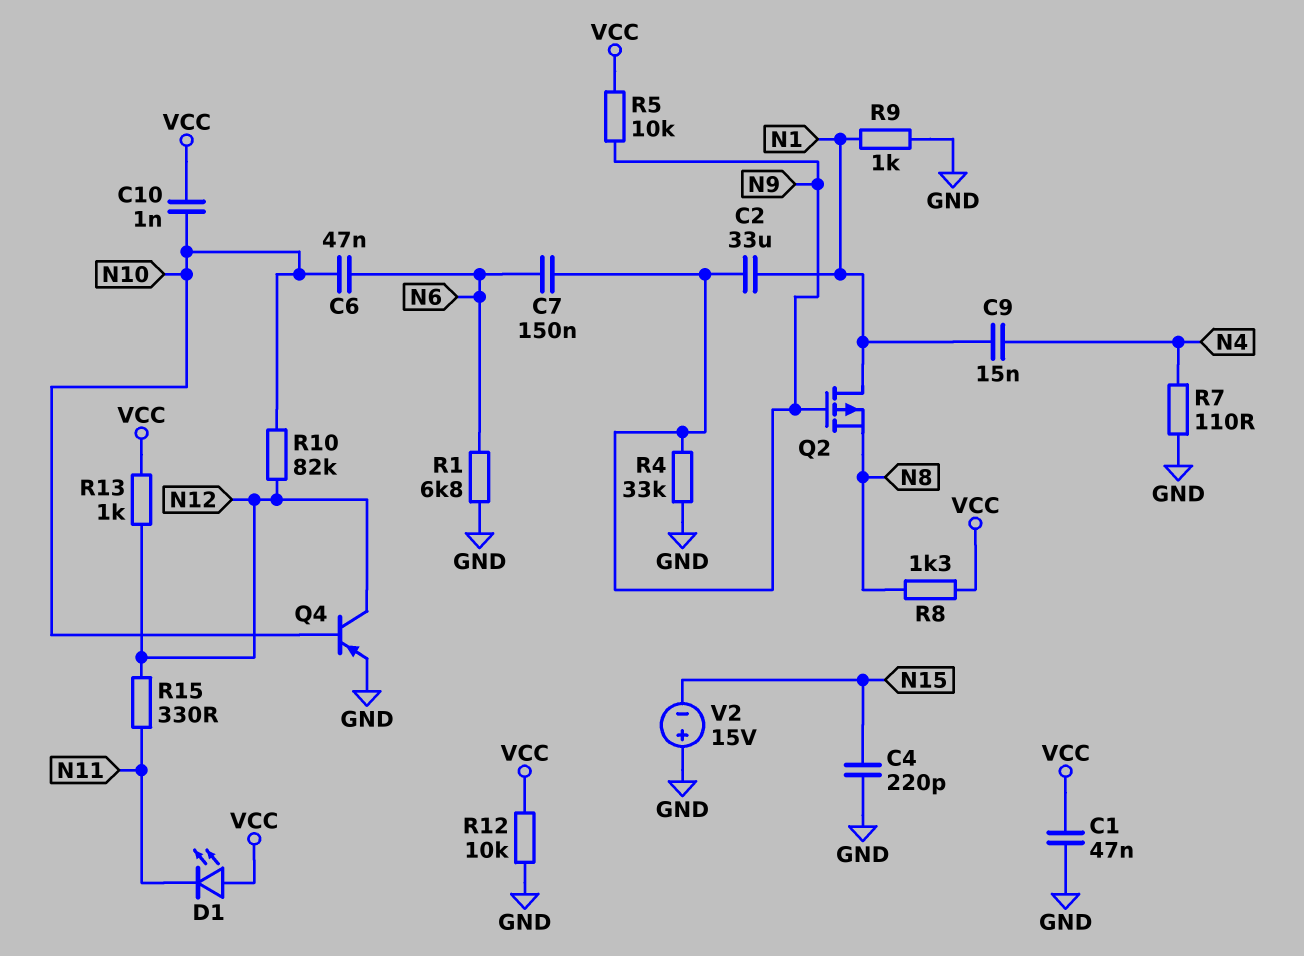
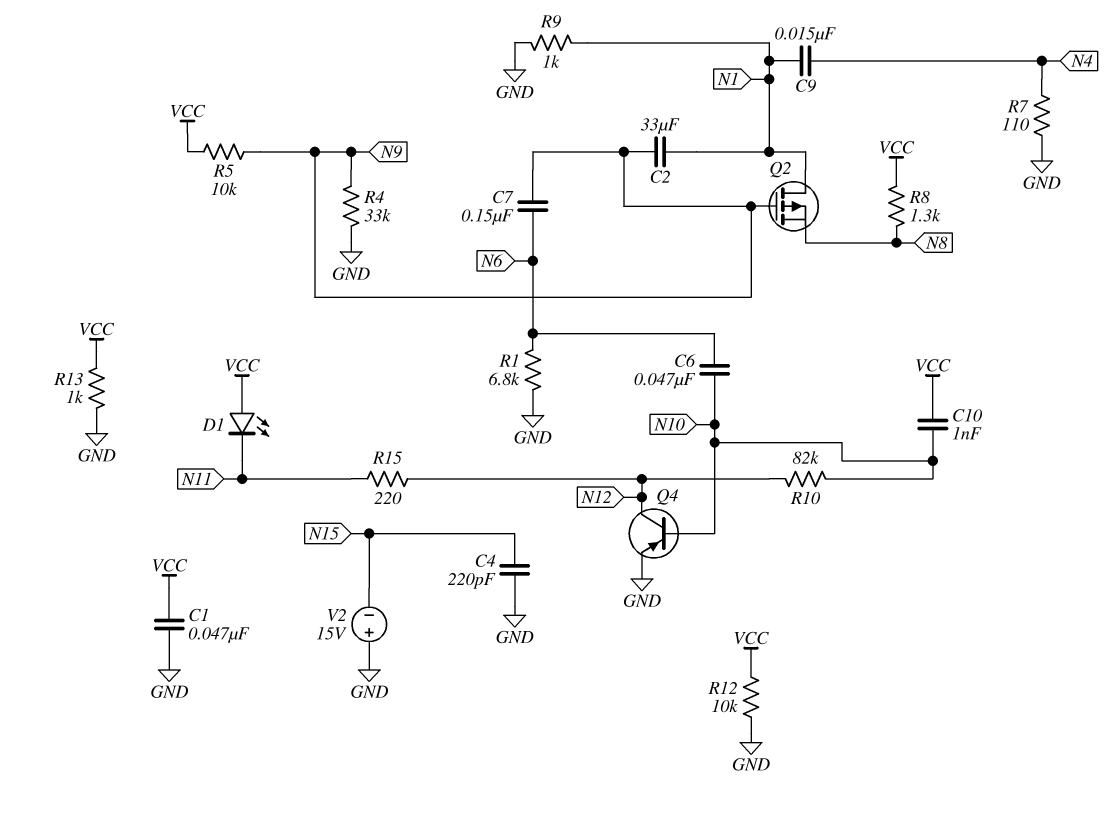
R13: 1k (N12, VCC) -> 1k (GND, VCC)
R15: 330 (N11, N12) -> 220 (N11, N12)

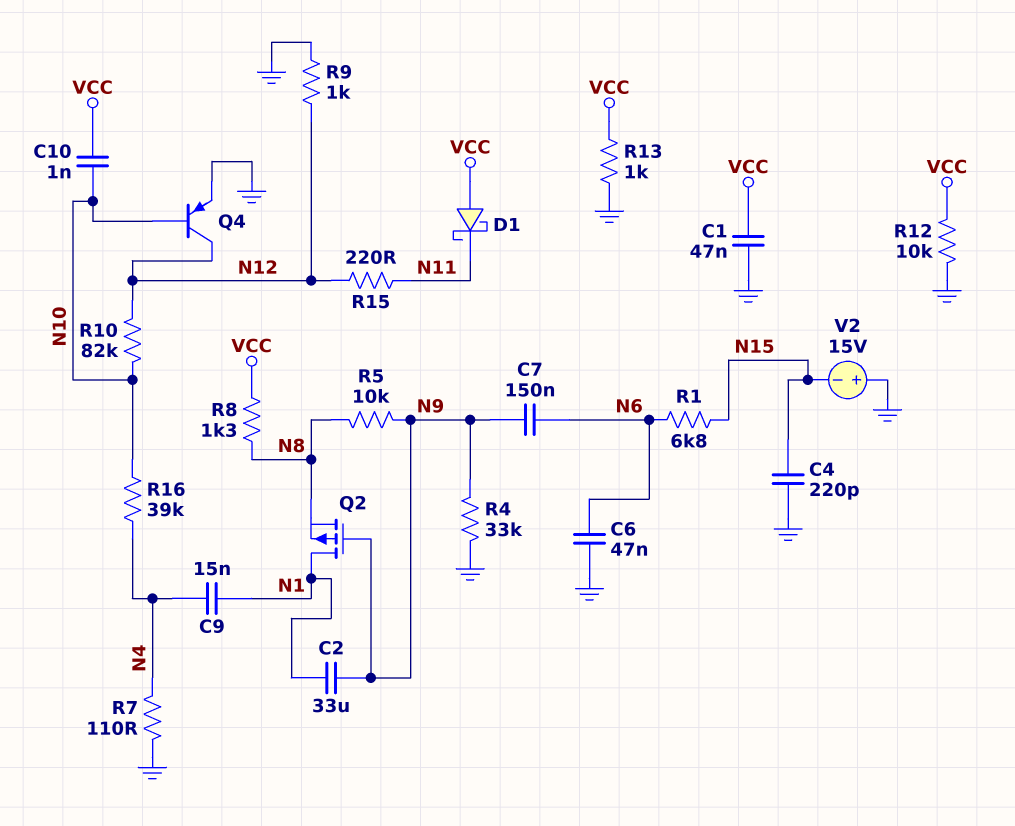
C6: 47nF (N6, N10) -> 47nF (GND, N6)
D1: LED (A VCC, K N11) -> schottky (A VCC, K N11)
R1: 6.8k (GND, N6) -> 6.8k (N6, N15)
R5: 10k (N9, VCC) -> 10k (N8, N9)
R9: 1k (GND, N1) -> 1k (GND, N12)
R16: none -> 39k (N4, N10)

